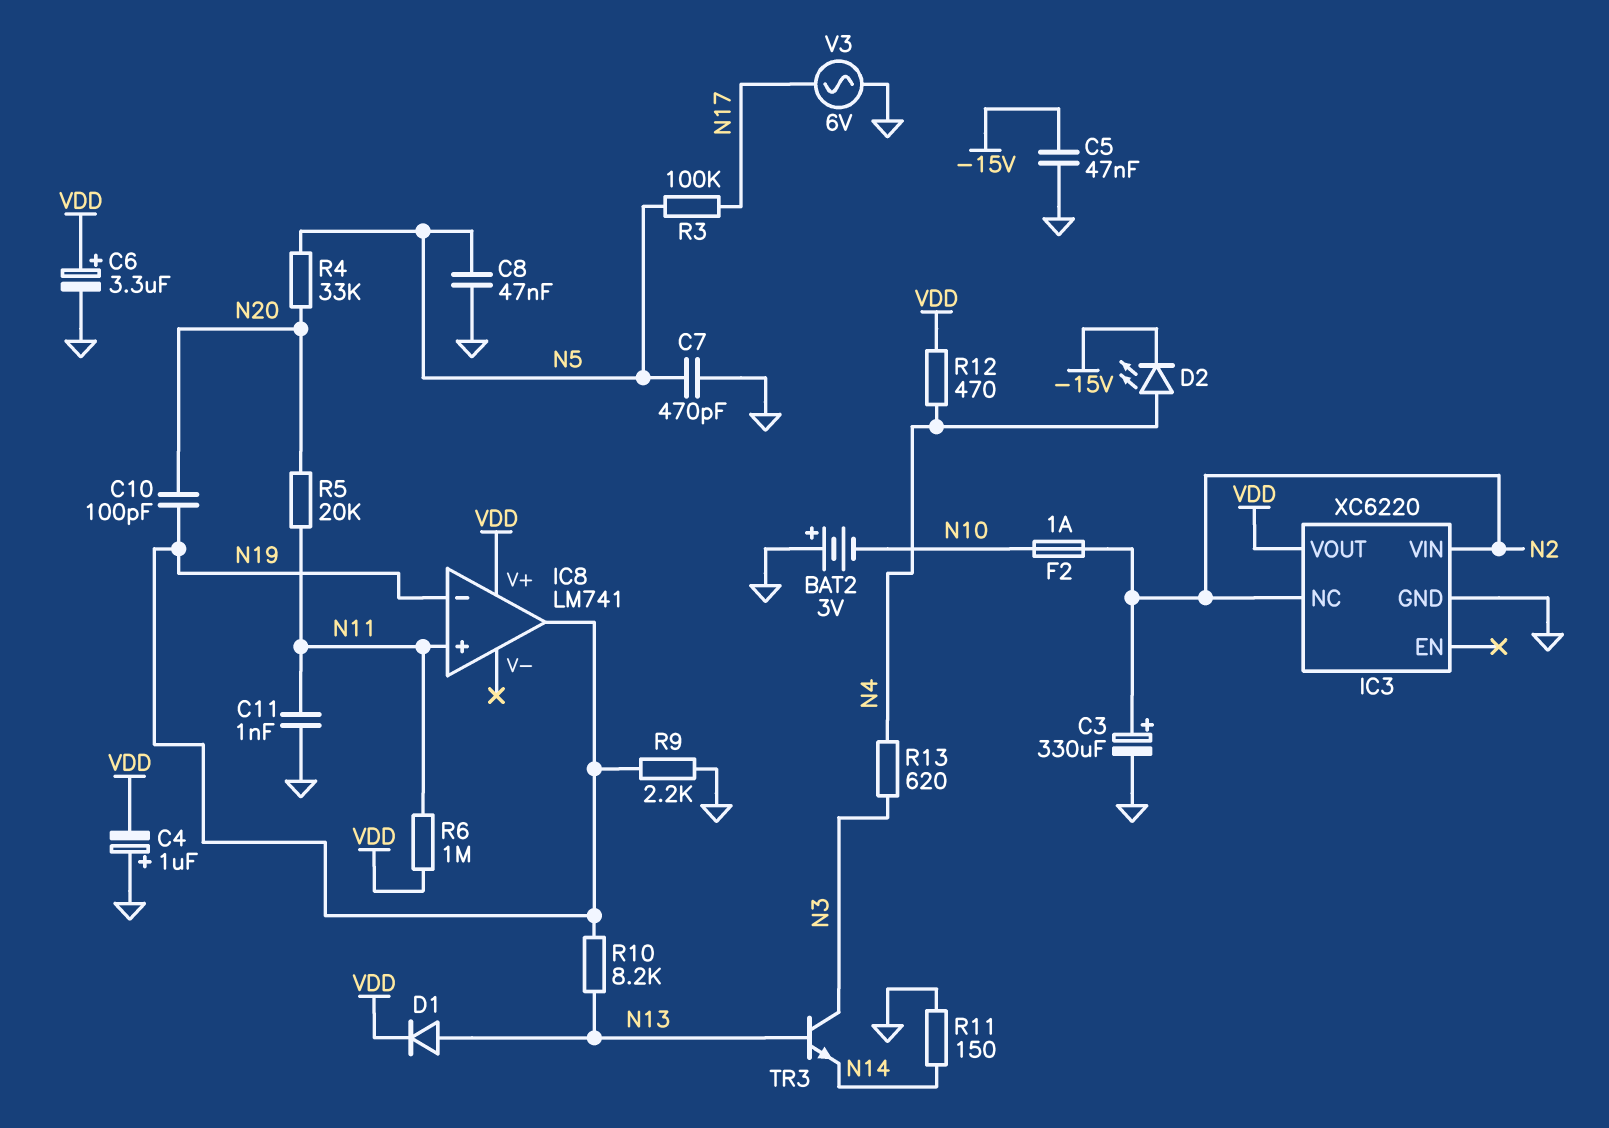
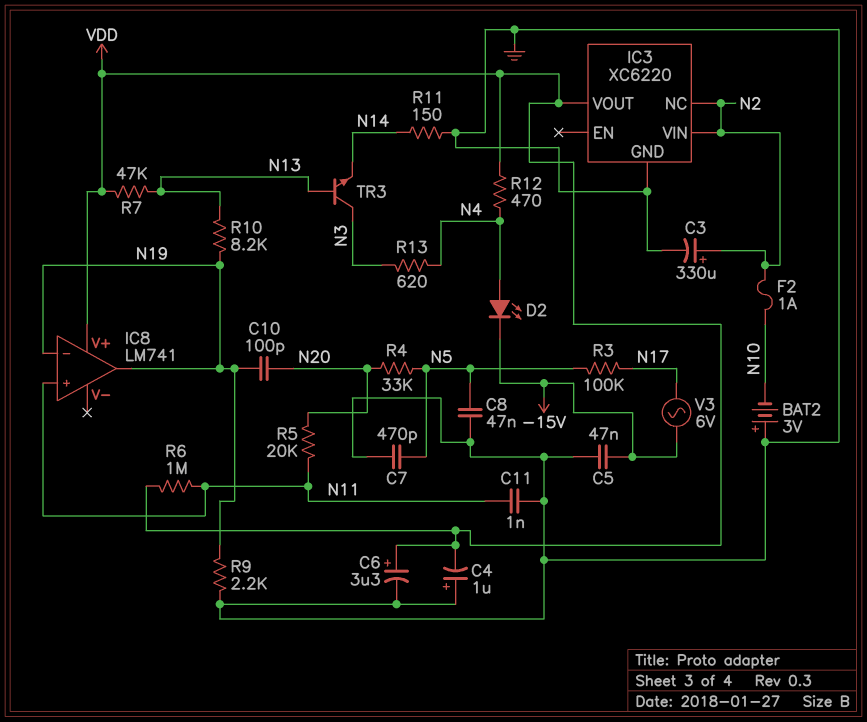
D1: diode (A N13, K VDD) -> none
R7: none -> 47k (N13, VDD)
V3: AC 6V (GND, N17) -> AC 6V (-15V, N17)

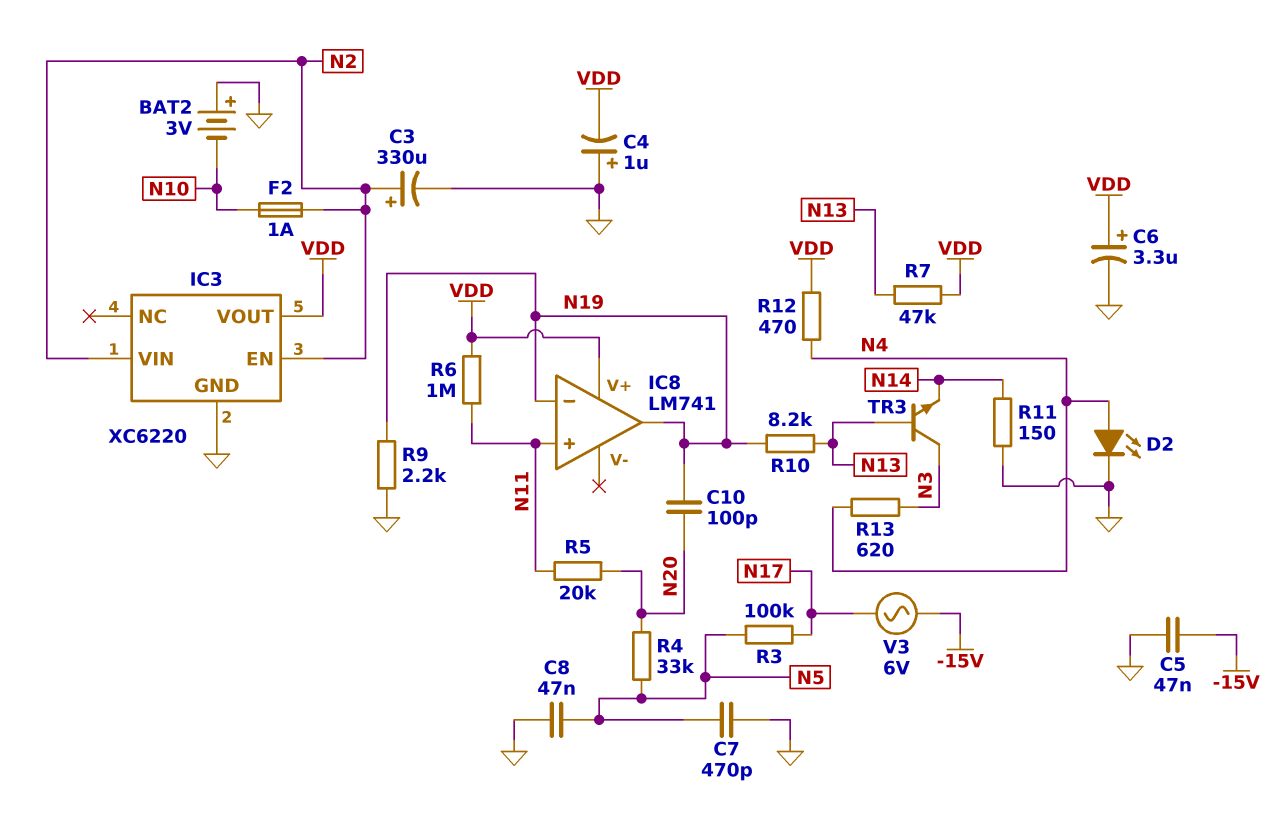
C11: 1nF (GND, N11) -> none
D2: LED (A N4, K -15V) -> LED (A N4, K GND)
IC3 pin EN: none -> N2
IC3 pin NC: N2 -> none

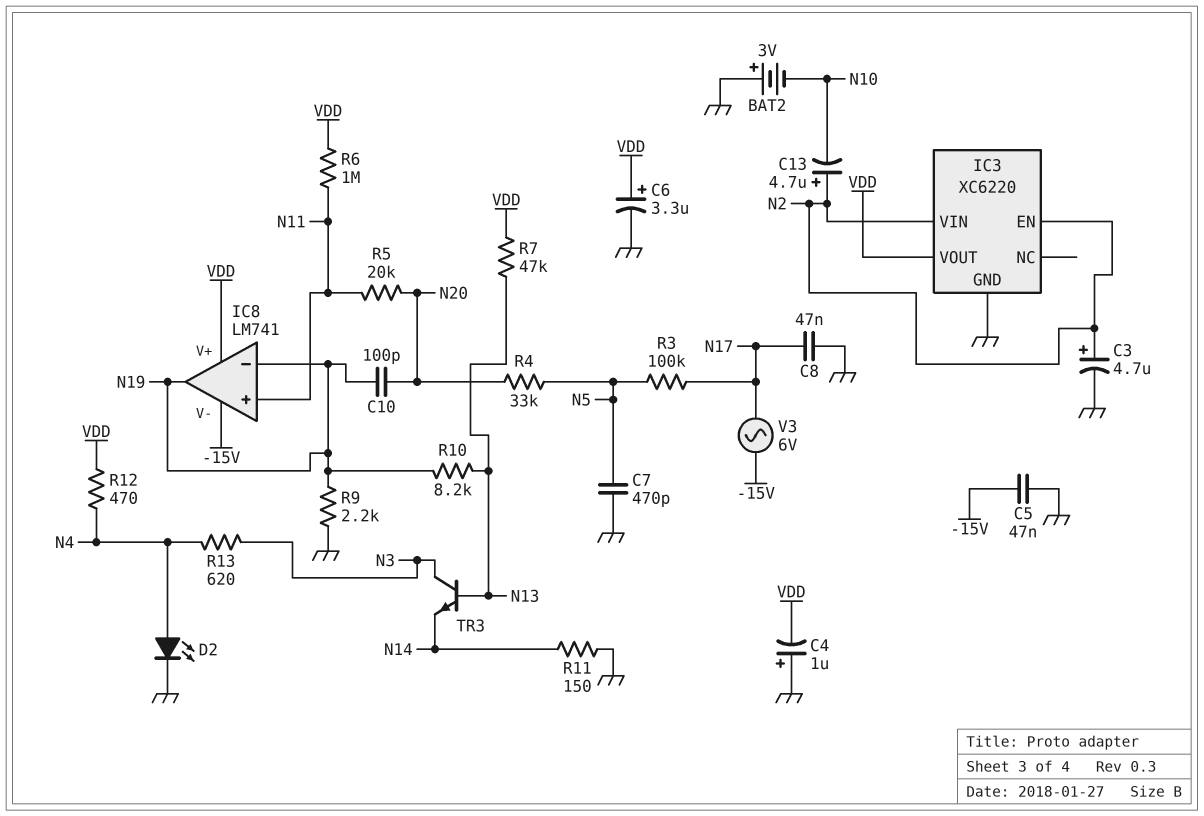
C3: 330uF (plus N2, minus GND) -> 4.7uF (plus N2, minus GND)
C8: 47nF (GND, N5) -> 47nF (GND, N17)
C13: none -> 4.7uF (plus N2, minus N10)
F2: 1A (N2, N10) -> none
IC8 pin V-: none -> -15V

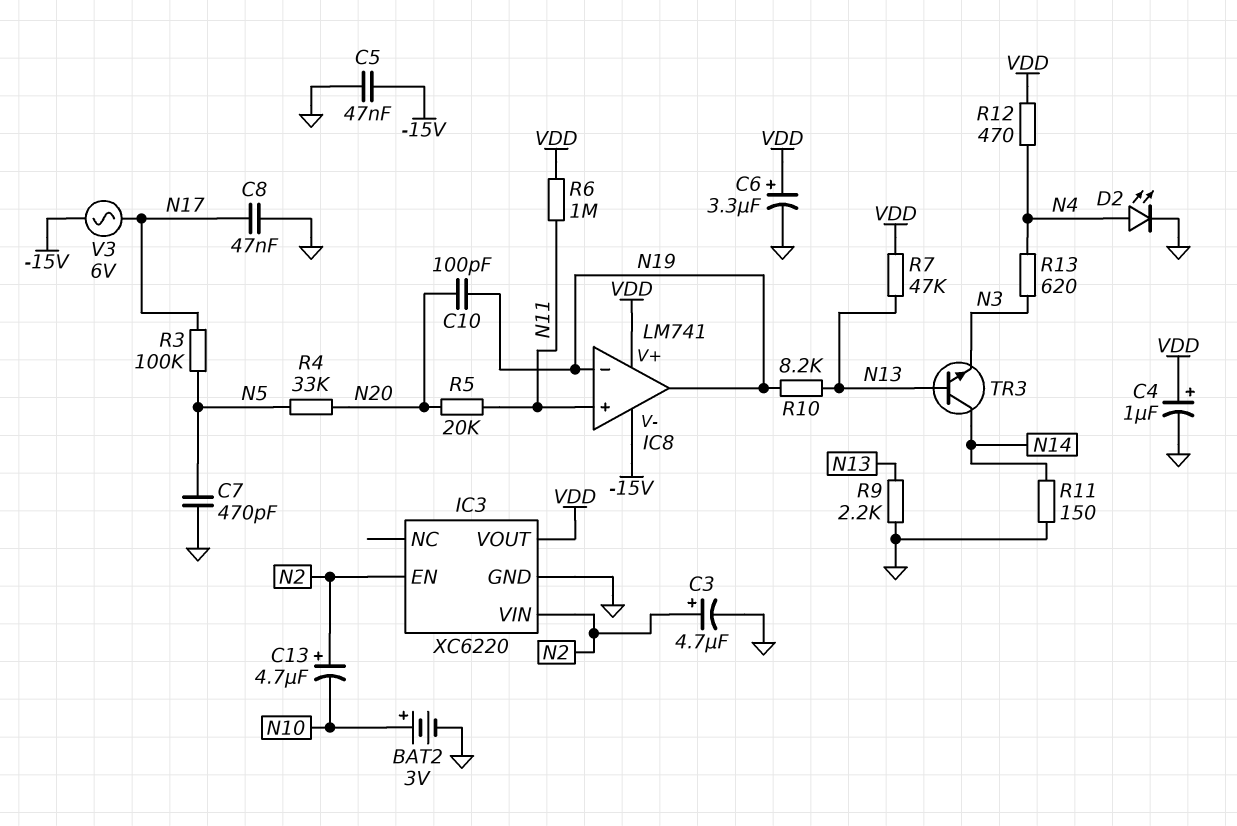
BAT2: 3V (plus GND, minus N10) -> 3V (plus N10, minus GND)
C4: 1uF (plus GND, minus VDD) -> 1uF (plus VDD, minus GND)
R9: 2.2k (GND, N19) -> 2.2k (GND, N13)
TR3: NPN (B N13, C N3, E N14) -> NPN (B N13, C N14, E N3)

